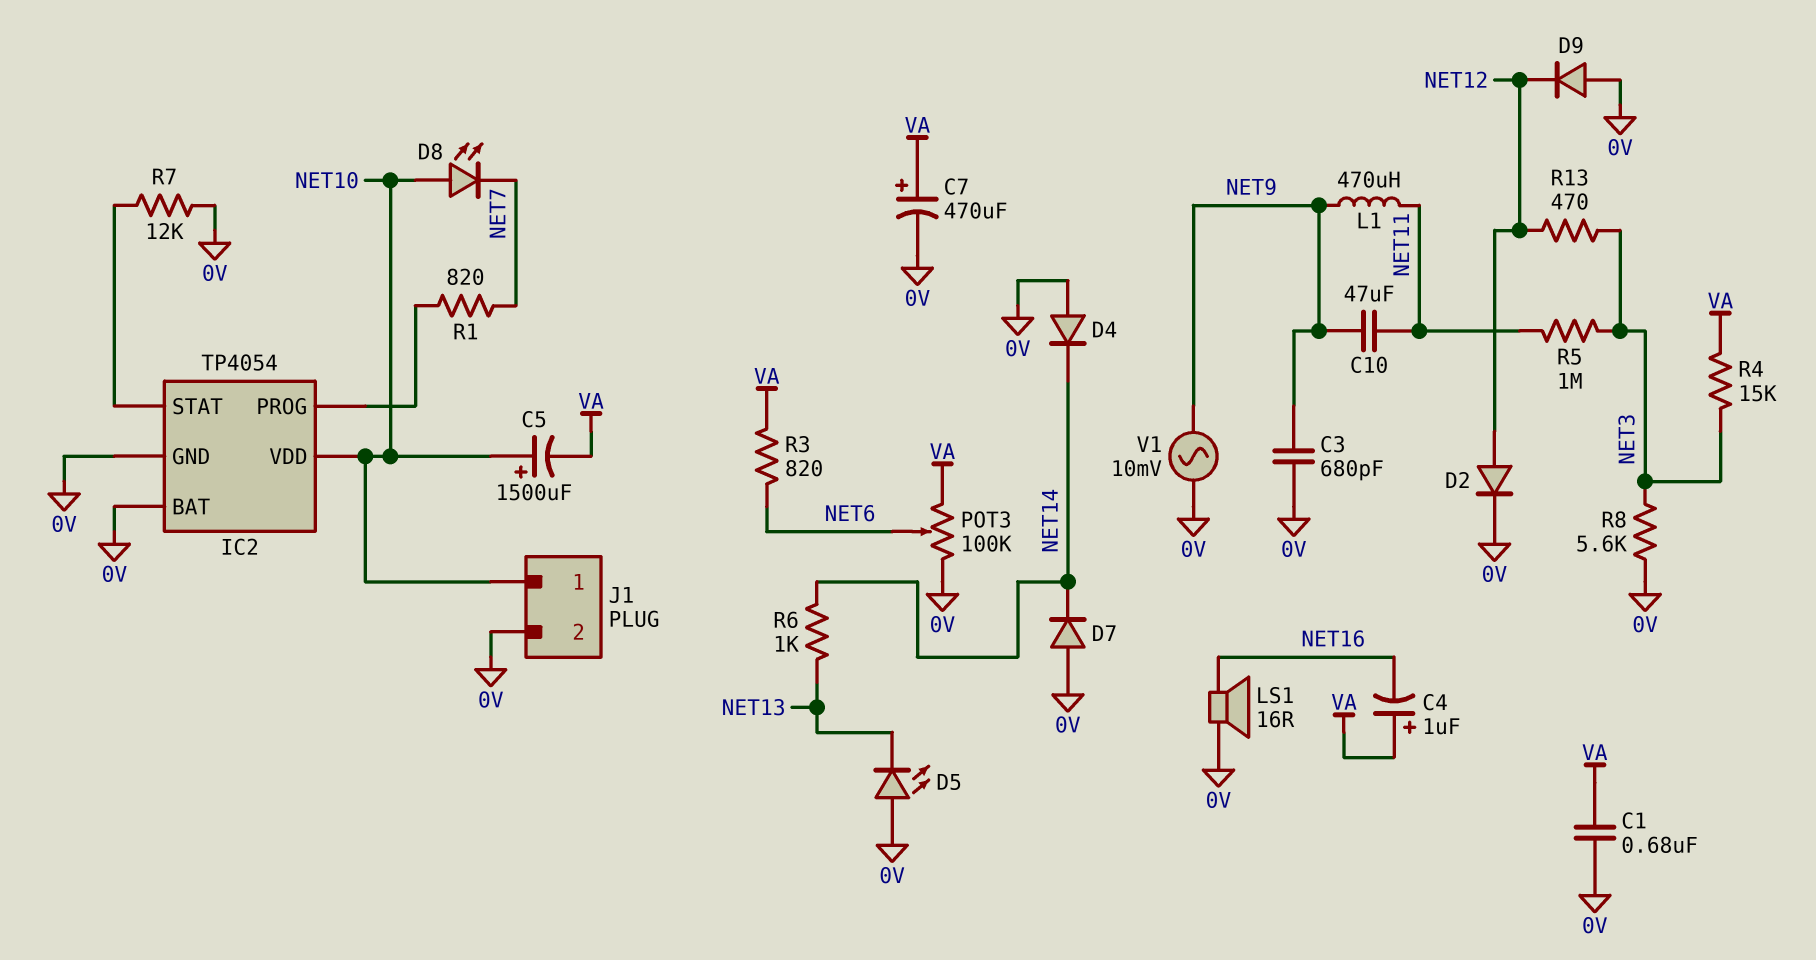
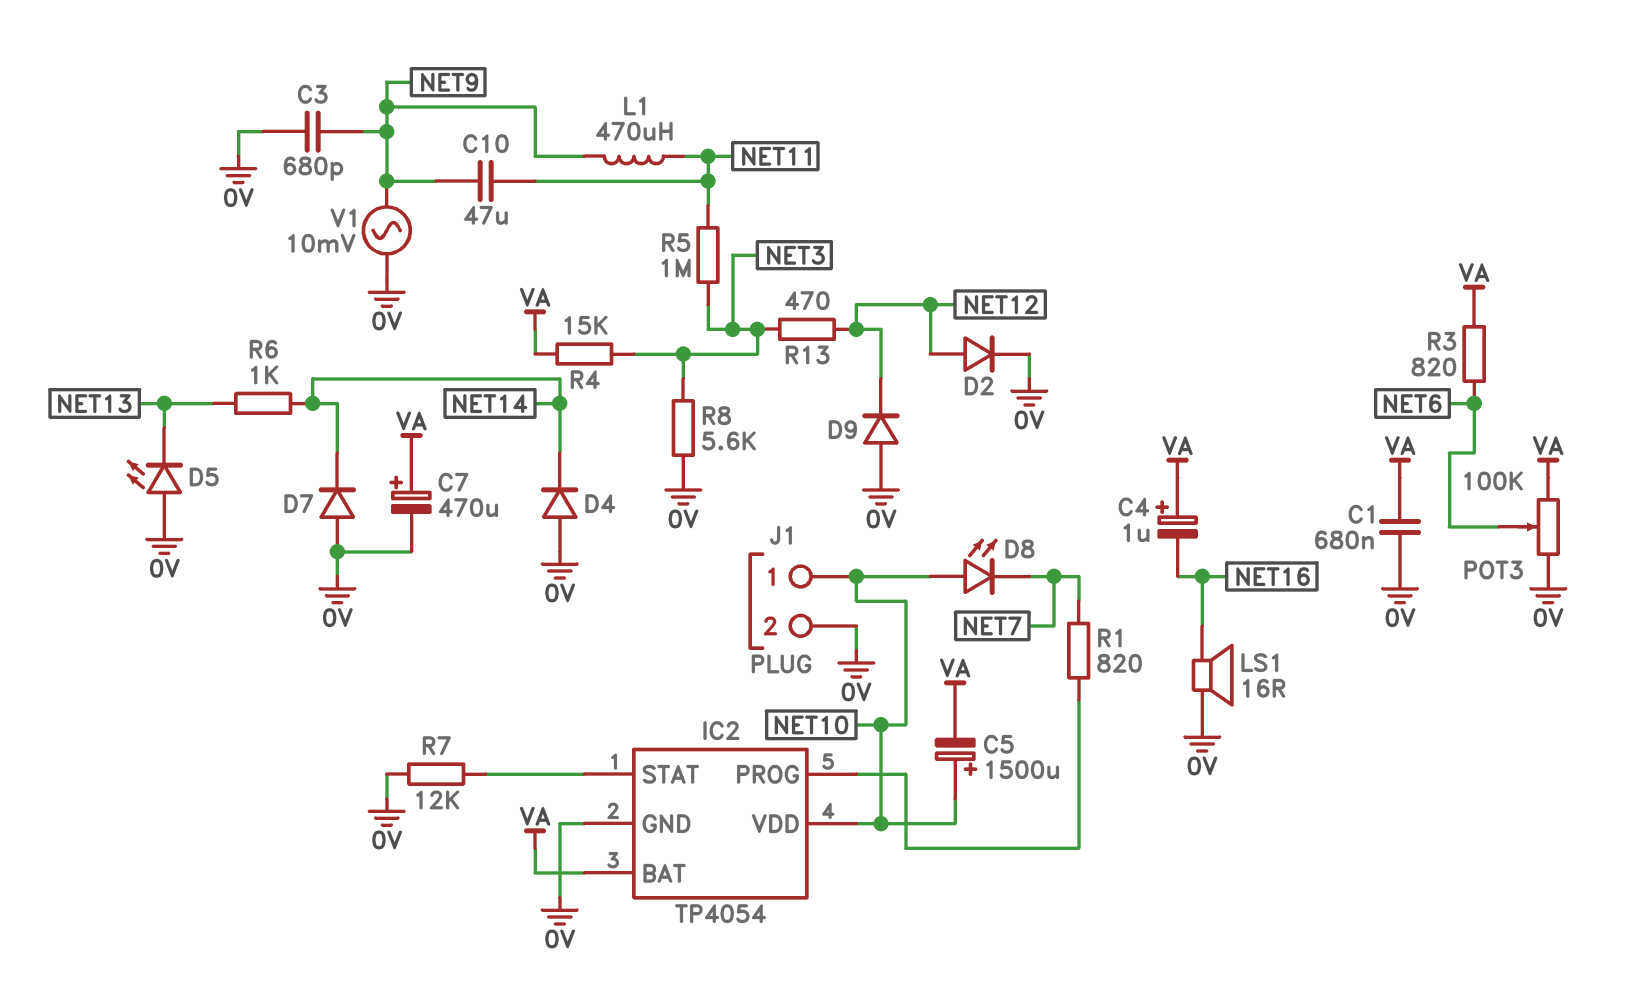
IC2 pin BAT: 0V -> VA

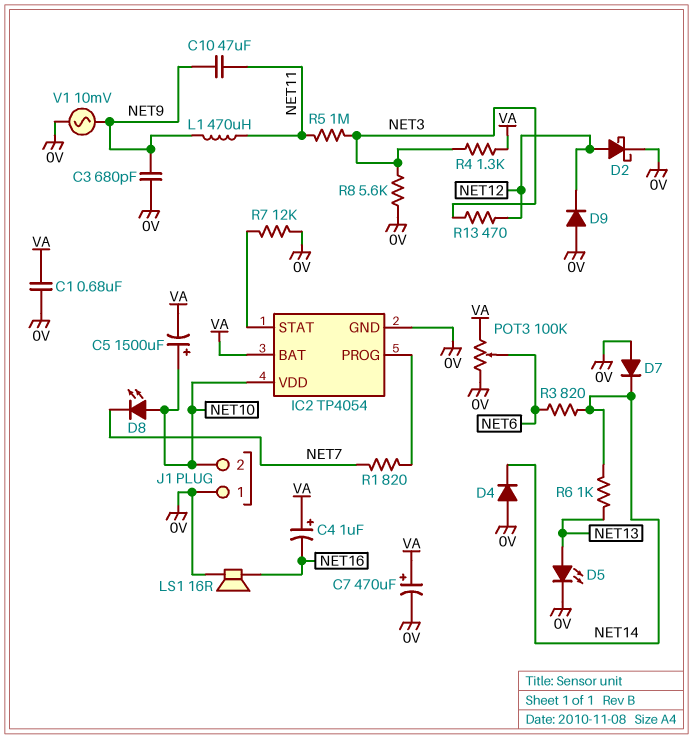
D2: diode (A NET12, K 0V) -> schottky (A NET12, K 0V)
D5: LED (A 0V, K NET13) -> LED (A NET13, K 0V)
J1 pin 1: NET10 -> 0V
J1 pin 2: 0V -> NET10
R3: 820 (NET6, VA) -> 820 (NET6, NET14)
R4: 15k (NET3, VA) -> 1.3k (NET3, VA)

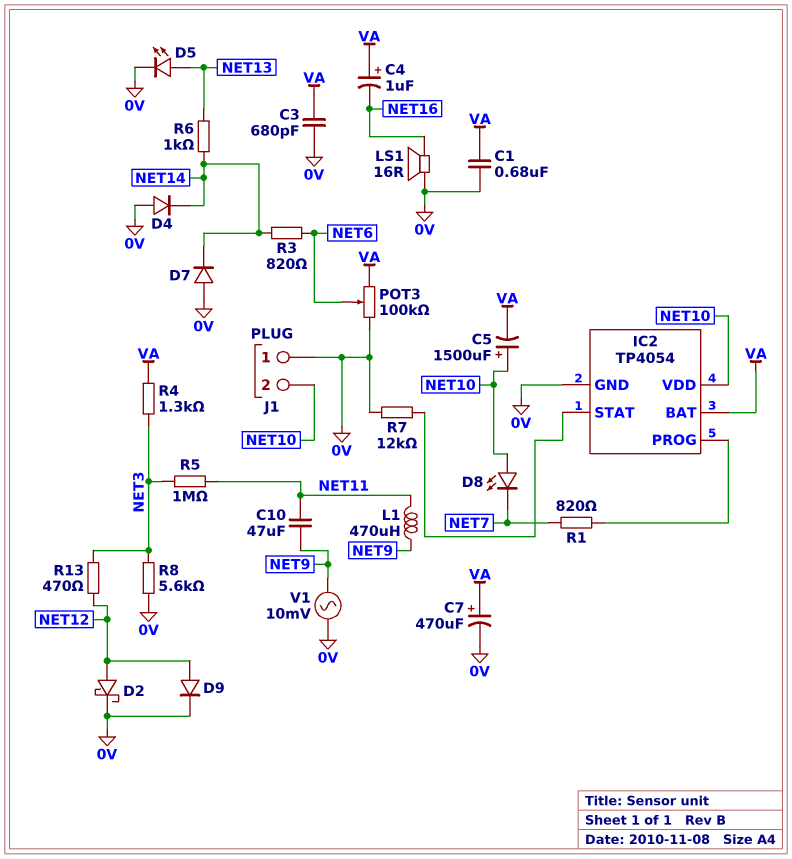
C3: 680pF (0V, NET9) -> 680pF (0V, VA)
D9: diode (A 0V, K NET12) -> diode (A NET12, K 0V)

